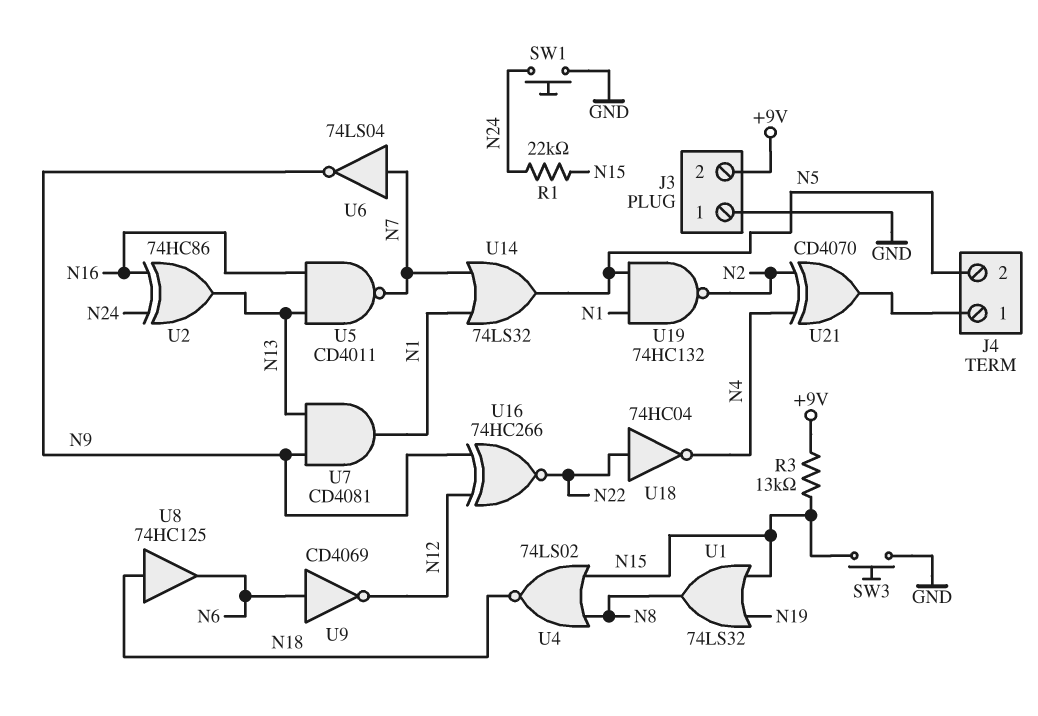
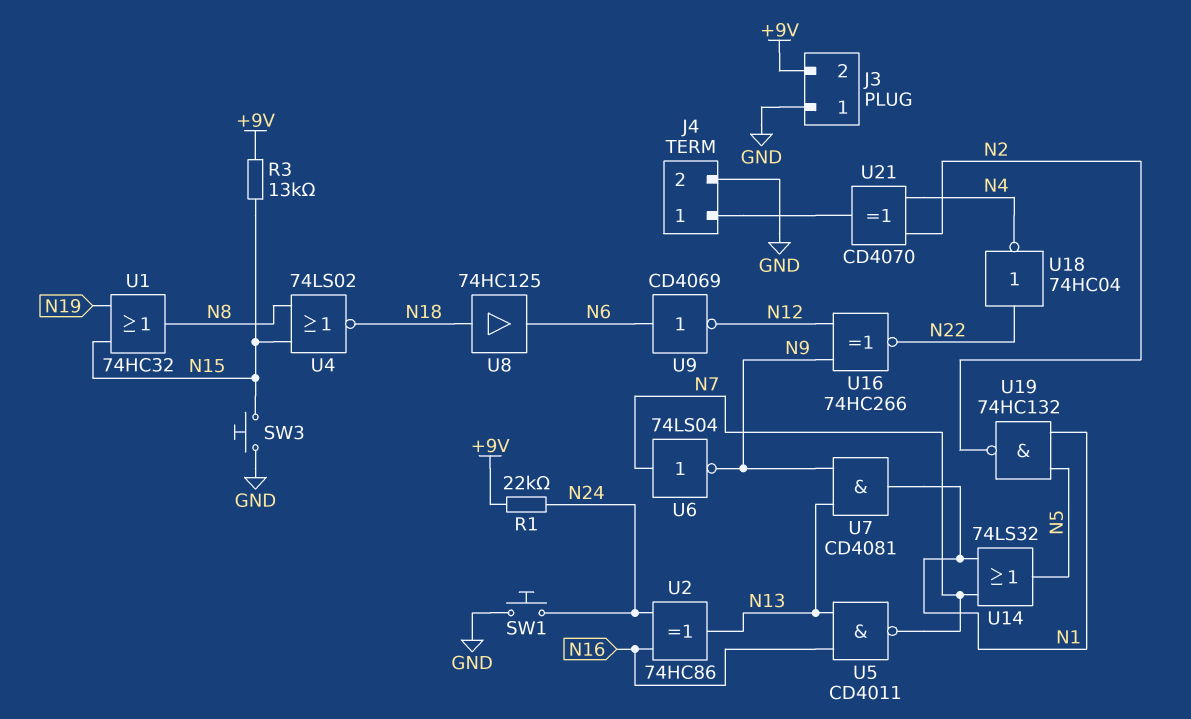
J4 pin 2: N5 -> GND
R1: 22k (N15, N24) -> 22k (+9V, N24)
U1: OR 74LS32 (in N15, in N19, out N8) -> OR 74HC32 (in N15, in N19, out N8)

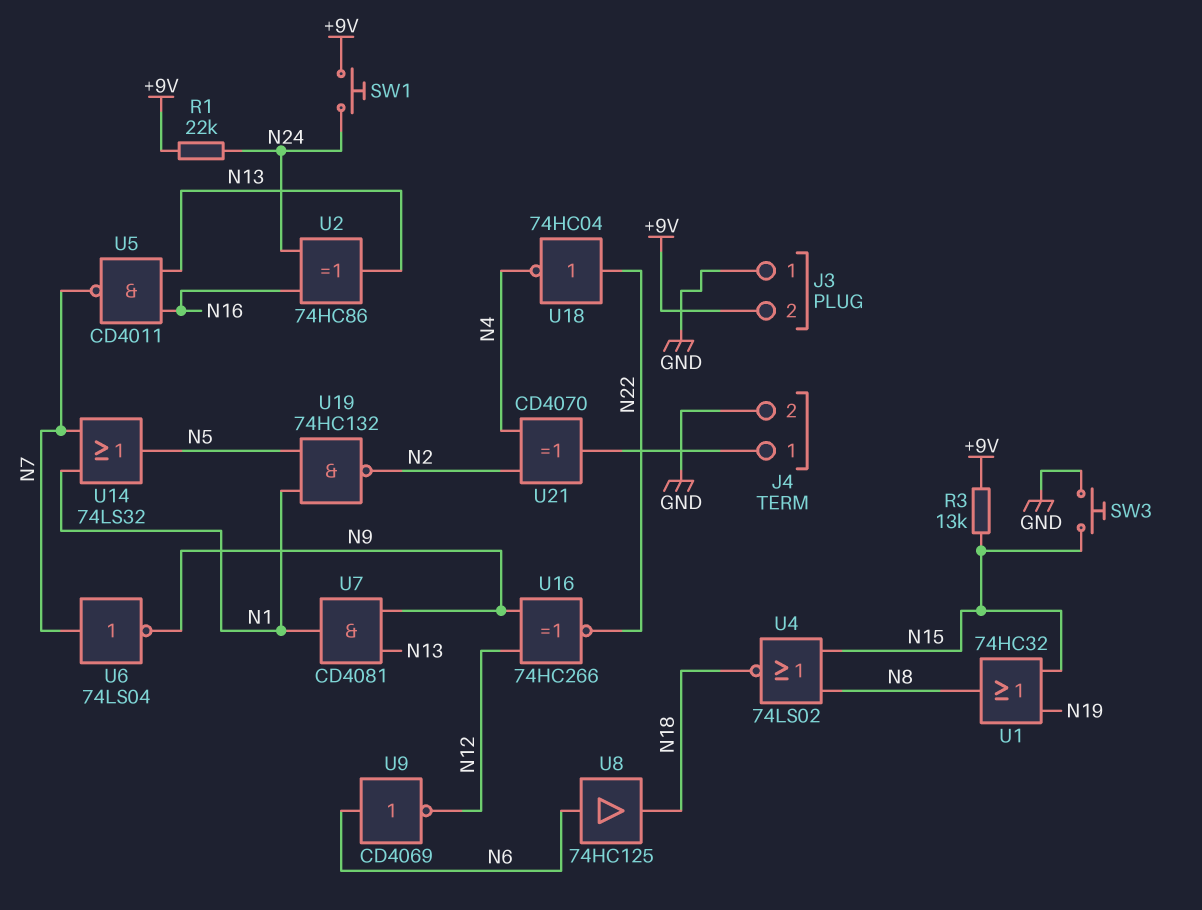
SW1: button (GND, N24) -> button (+9V, N24)
U8: buffer 74HC125 (in N18, out N6) -> buffer 74HC125 (in N6, out N18)

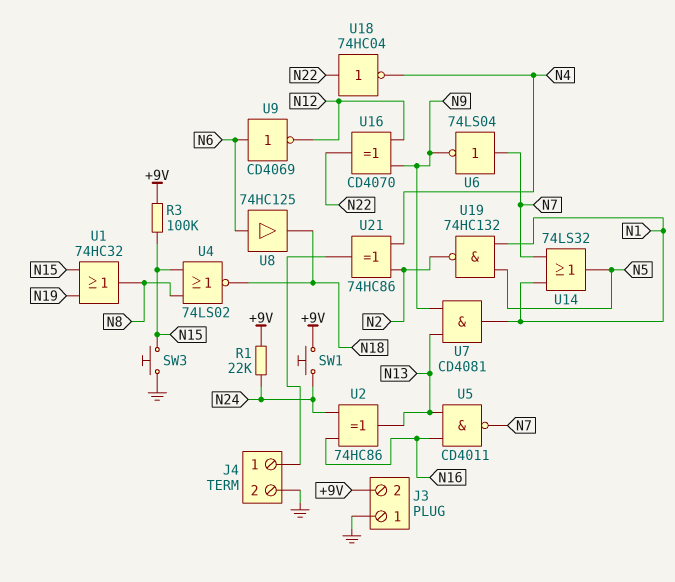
R3: 13k (+9V, N15) -> 100k (+9V, N15)
U16: XNOR 74HC266 (in N9, in N12, out N22) -> XOR CD4070 (in N9, in N12, out N22)
U21: XOR CD4070 (in N2, in N4, out J4/1) -> XOR 74HC86 (in N2, in N4, out J4/1)

